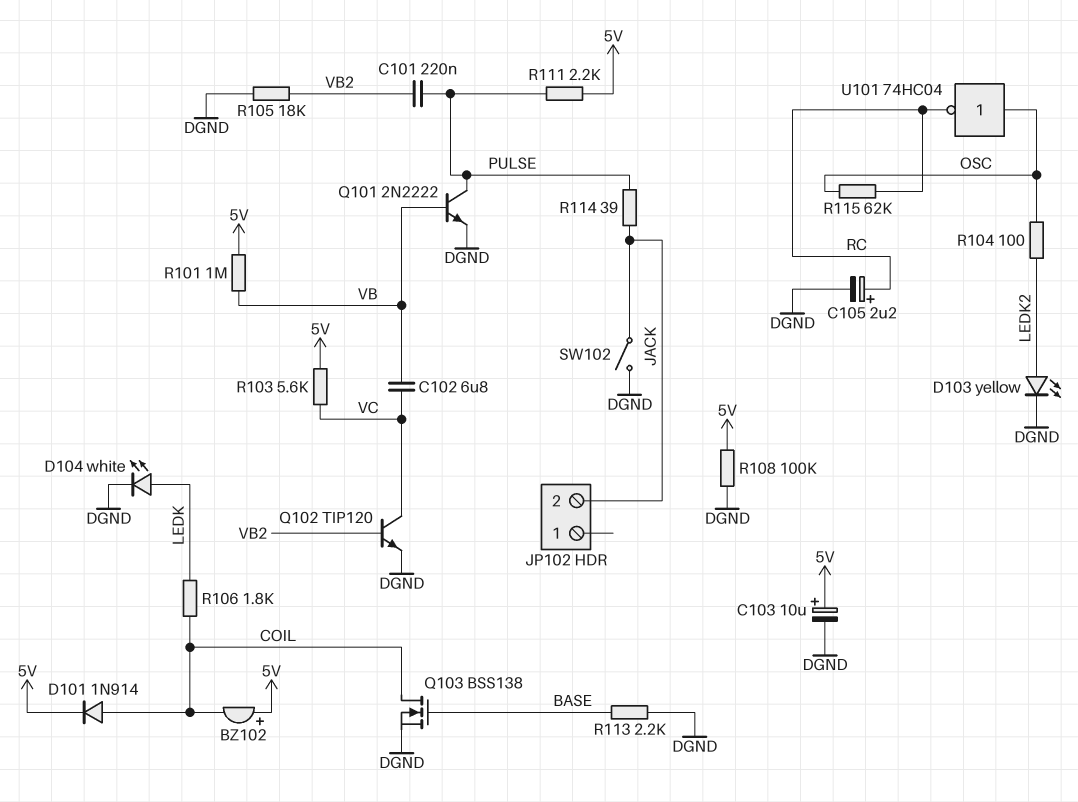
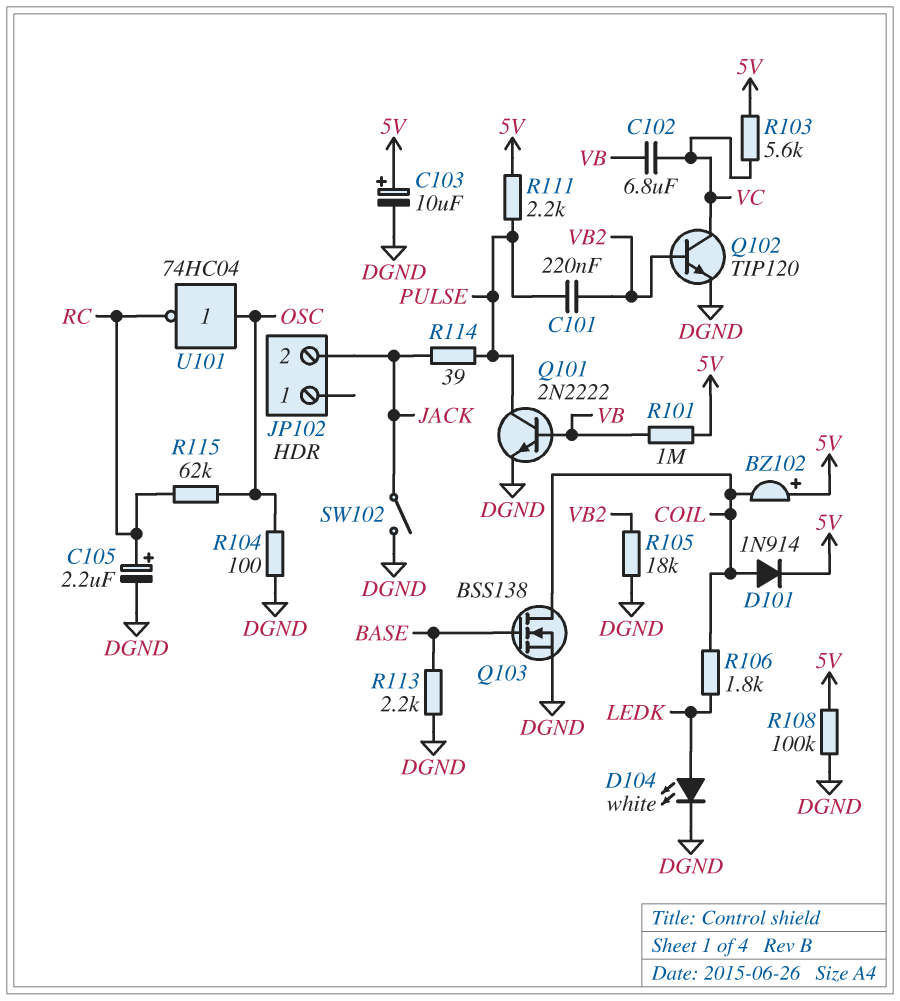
D103: LED yellow (A LEDK2, K DGND) -> none
R104: 100 (LEDK2, OSC) -> 100 (DGND, OSC)

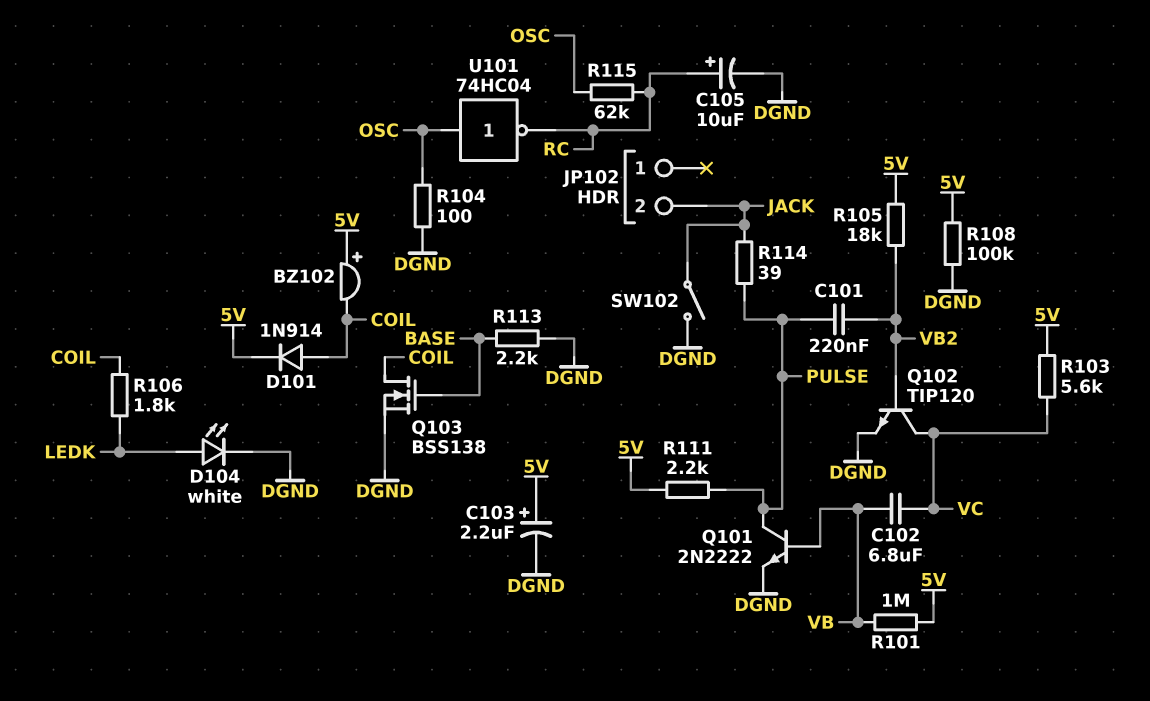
C103: 10uF (plus 5V, minus DGND) -> 2.2uF (plus 5V, minus DGND)
C105: 2.2uF (plus RC, minus DGND) -> 10uF (plus RC, minus DGND)
R105: 18k (DGND, VB2) -> 18k (5V, VB2)

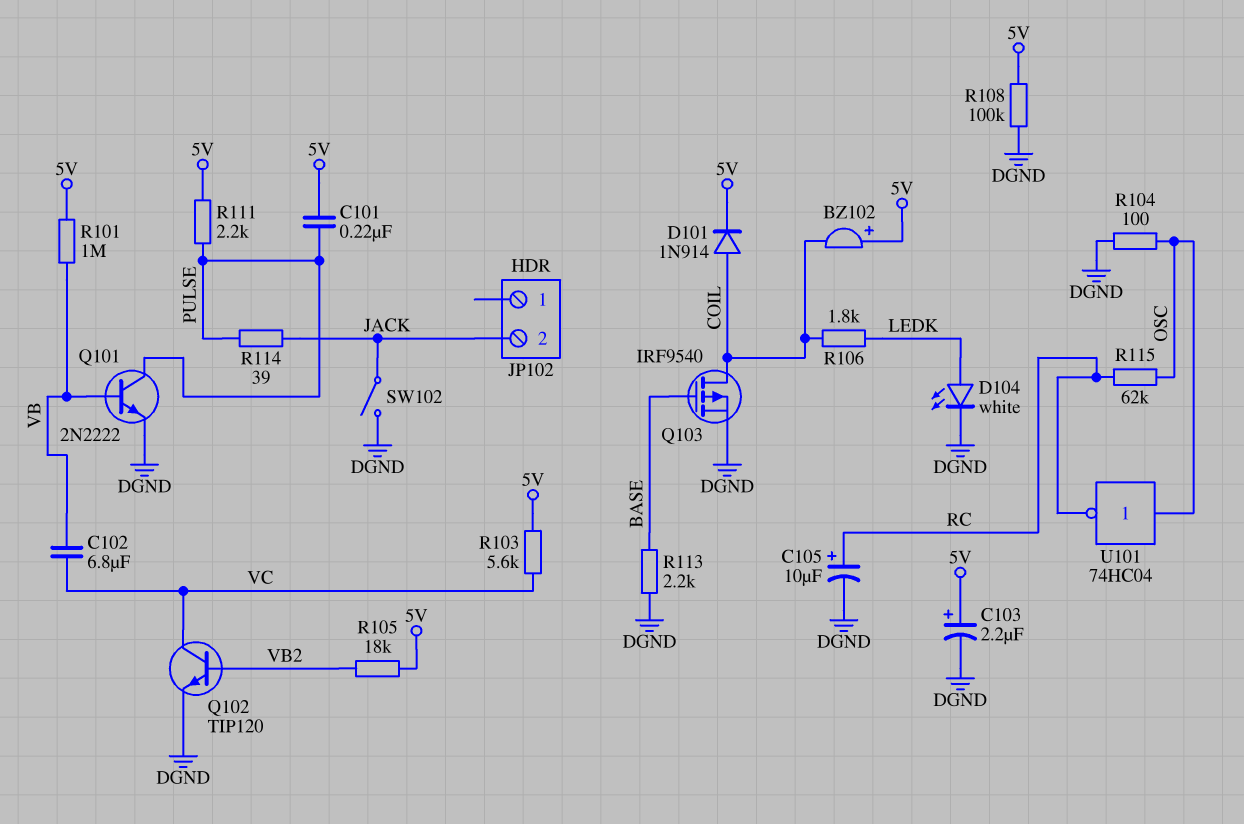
C101: 220nF (PULSE, VB2) -> 220nF (5V, PULSE)
Q103: NMOS BSS138 (G BASE, D COIL, S DGND) -> PMOS IRF9540 (G BASE, D COIL, S DGND)

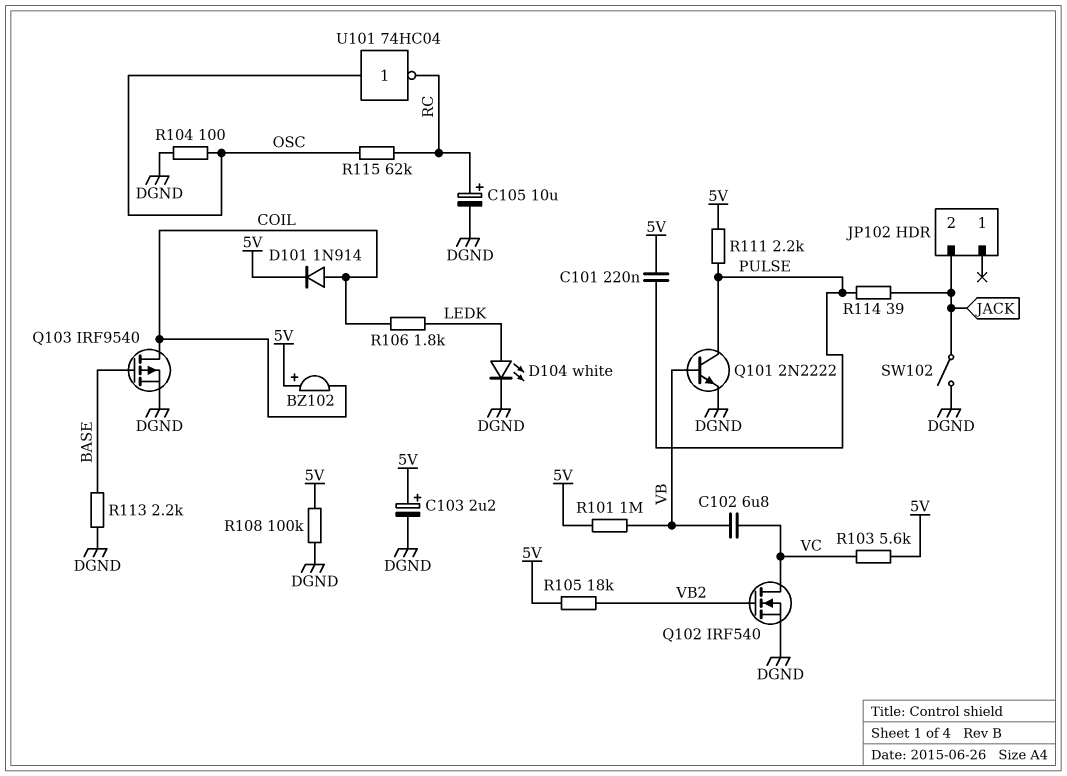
Q102: NPN TIP120 (B VB2, C VC, E DGND) -> NMOS IRF540 (G VB2, D VC, S DGND)

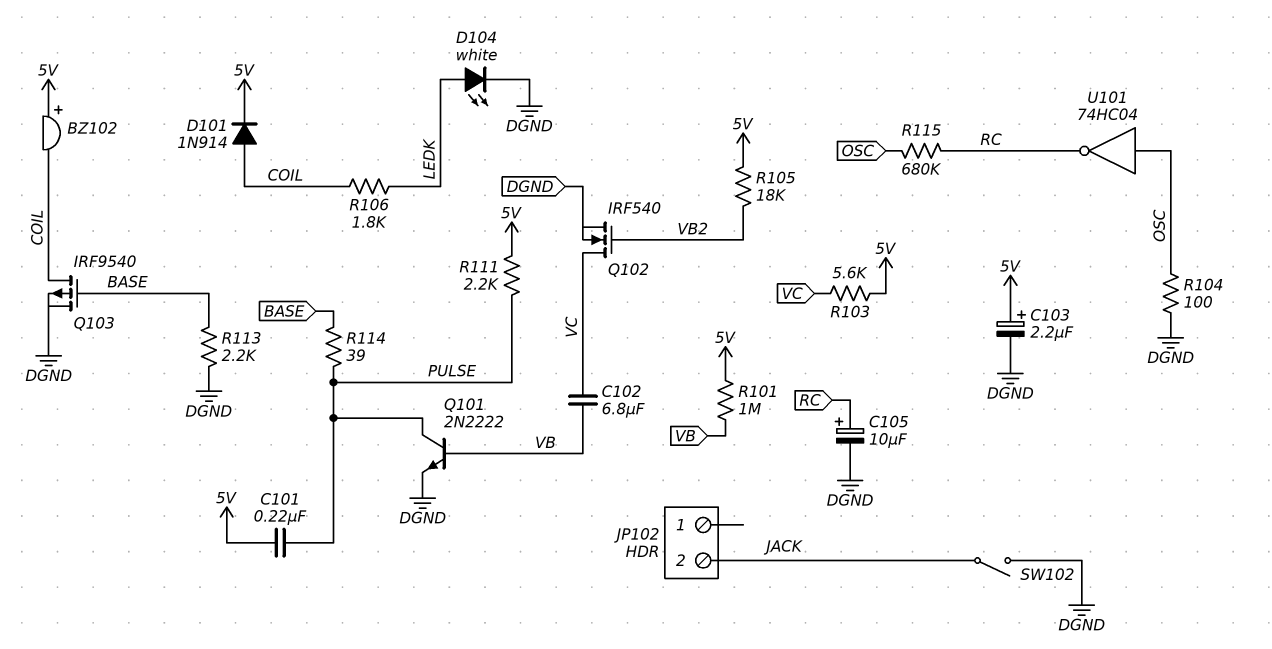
R108: 100k (5V, DGND) -> none
R114: 39 (JACK, PULSE) -> 39 (BASE, PULSE)
R115: 62k (OSC, RC) -> 680k (OSC, RC)

